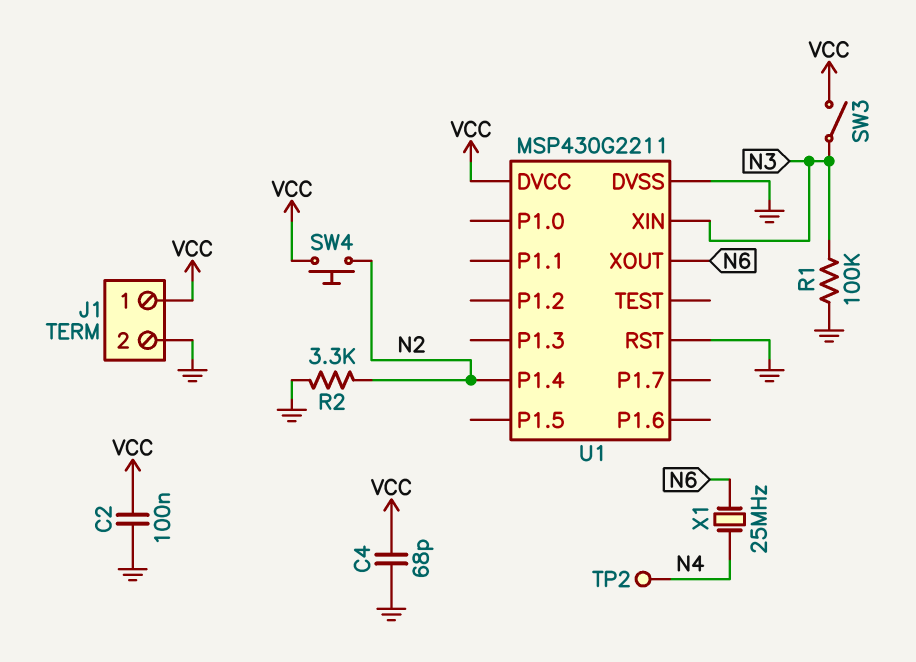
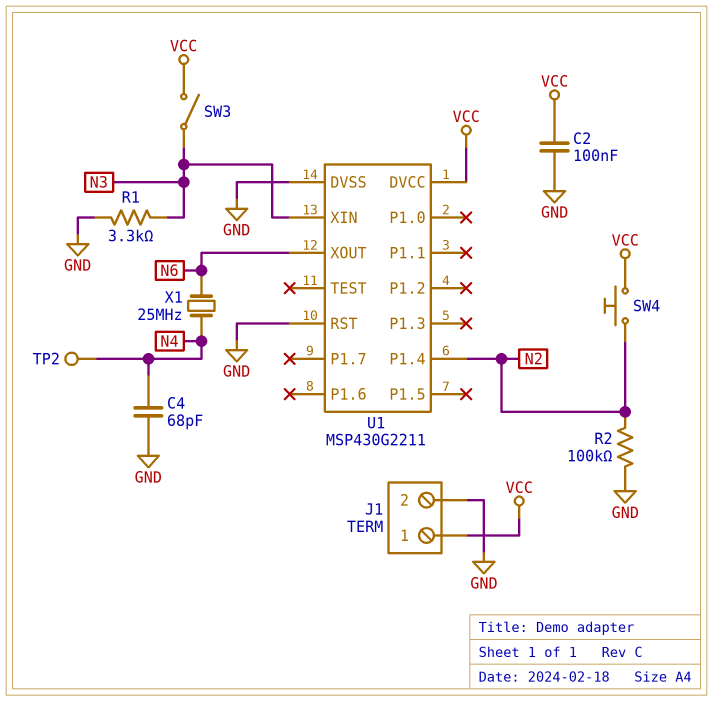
C4: 68pF (GND, VCC) -> 68pF (GND, N4)
R1: 100k (GND, N3) -> 3.3k (GND, N3)
R2: 3.3k (GND, N2) -> 100k (GND, N2)

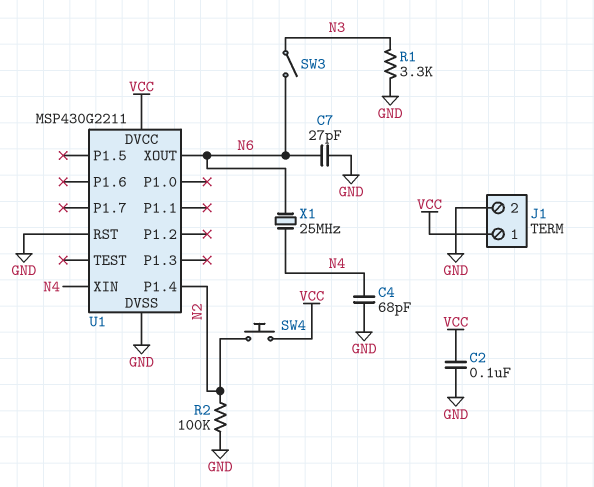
C7: none -> 27pF (GND, N6)
SW3: switch (N3, VCC) -> switch (N3, N6)
TP2: test point (N4) -> none
U1 pin XIN: N3 -> N4

